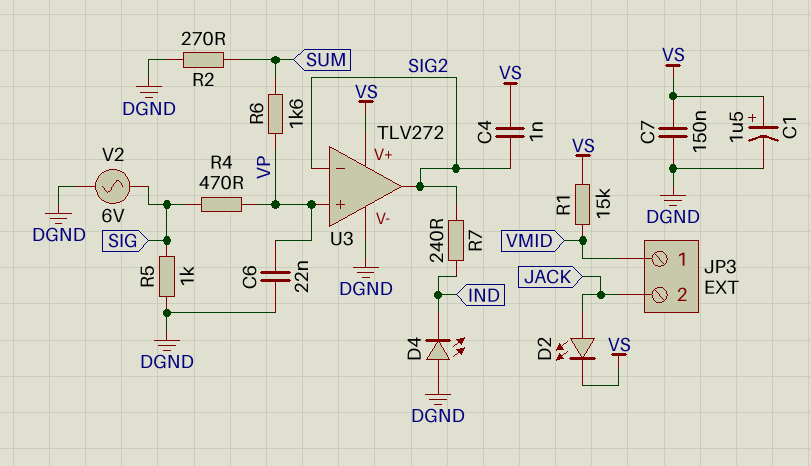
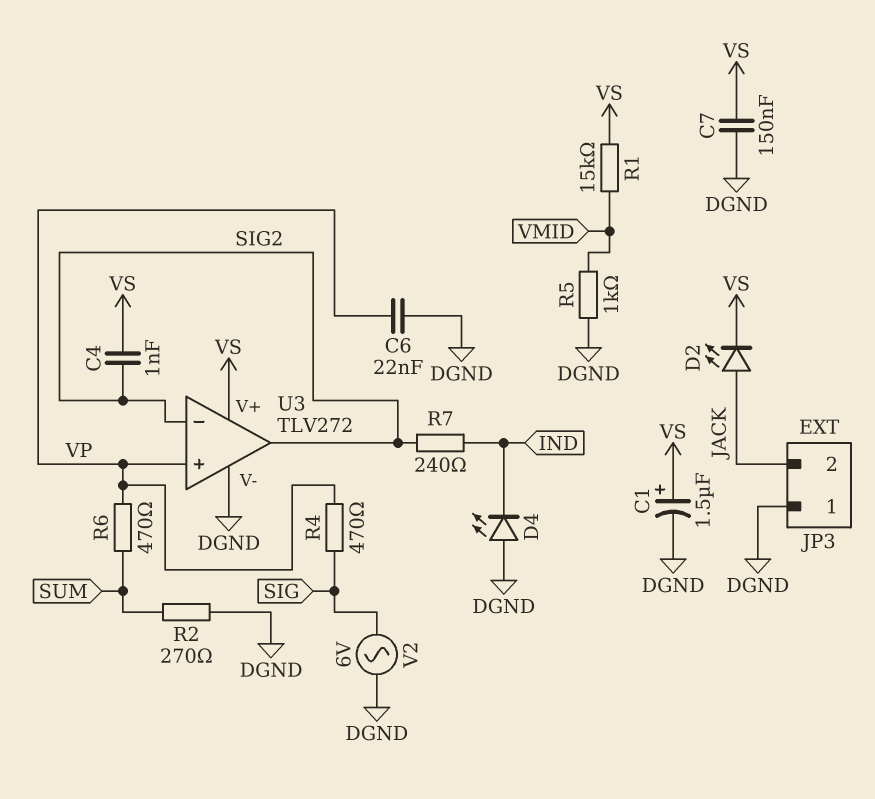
JP3 pin 1: VMID -> DGND
R5: 1k (DGND, SIG) -> 1k (DGND, VMID)
R6: 1.6k (SUM, VP) -> 470 (SUM, VP)

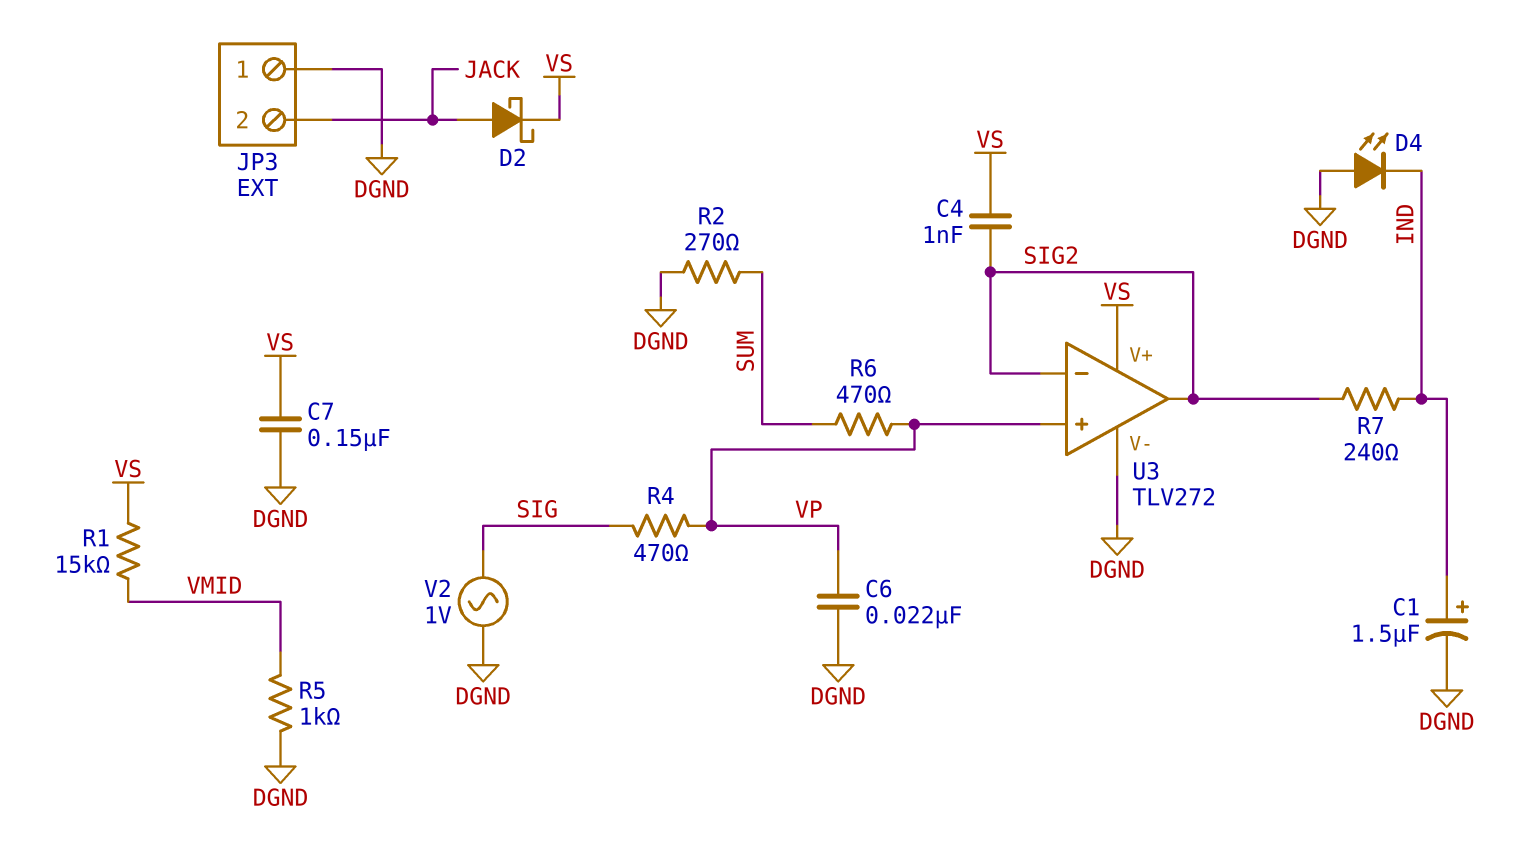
C1: 1.5uF (plus VS, minus DGND) -> 1.5uF (plus IND, minus DGND)
D2: LED (A JACK, K VS) -> schottky (A JACK, K VS)
V2: AC 6V (DGND, SIG) -> AC 1V (DGND, SIG)

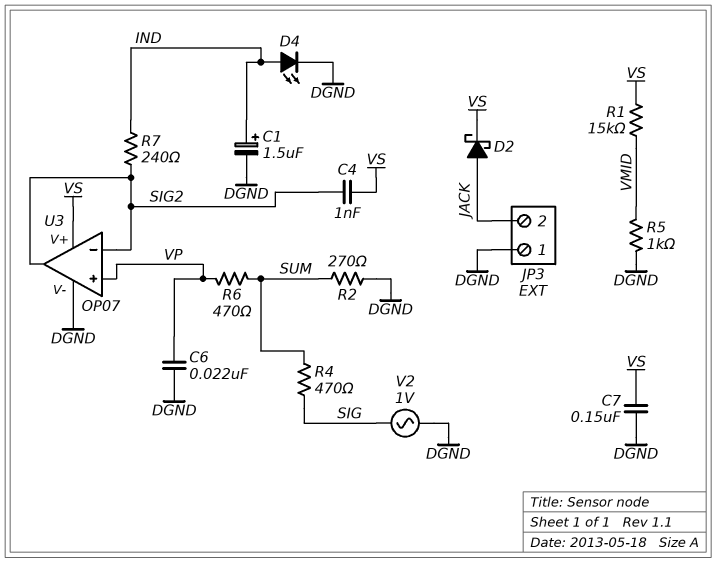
D4: LED (A DGND, K IND) -> LED (A IND, K DGND)
R4: 470 (SIG, VP) -> 470 (SIG, SUM)
U3: TLV272 -> OP07

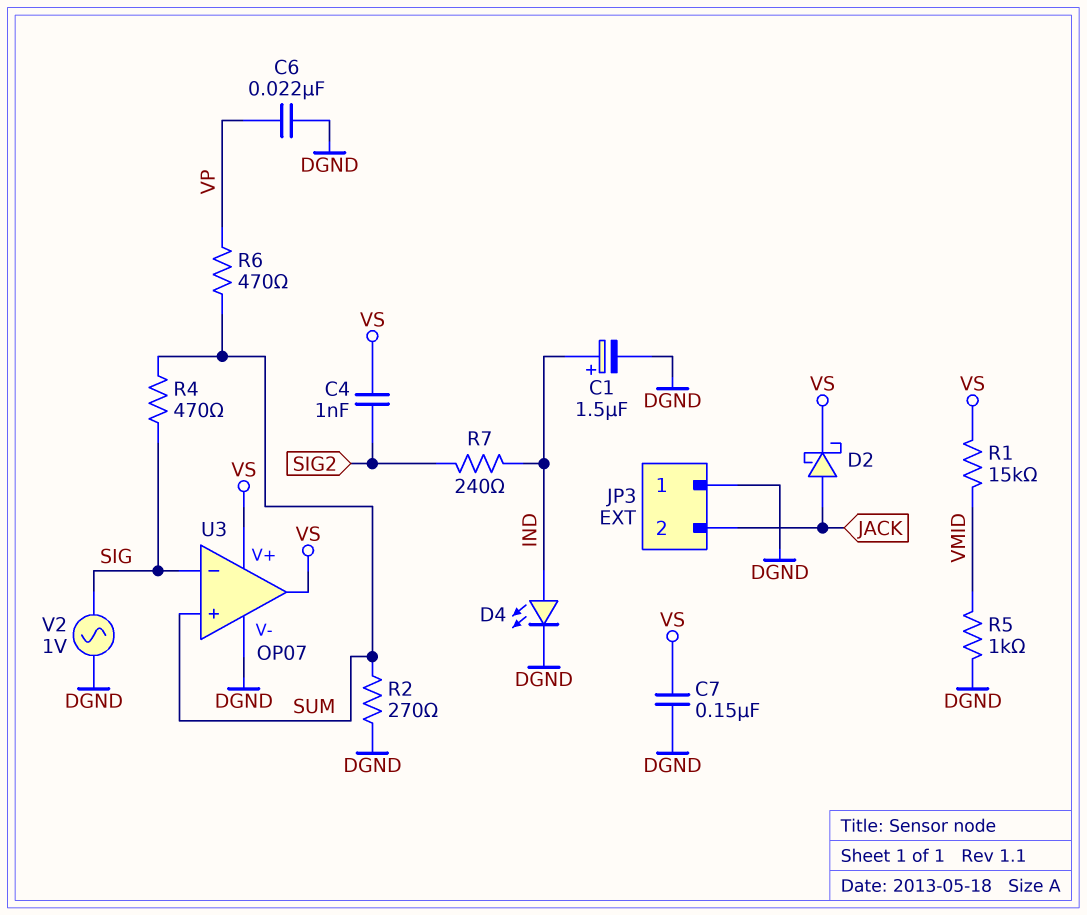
U3 pin in+: VP -> SUM
U3 pin in-: SIG2 -> SIG
U3 pin out: SIG2 -> VS

